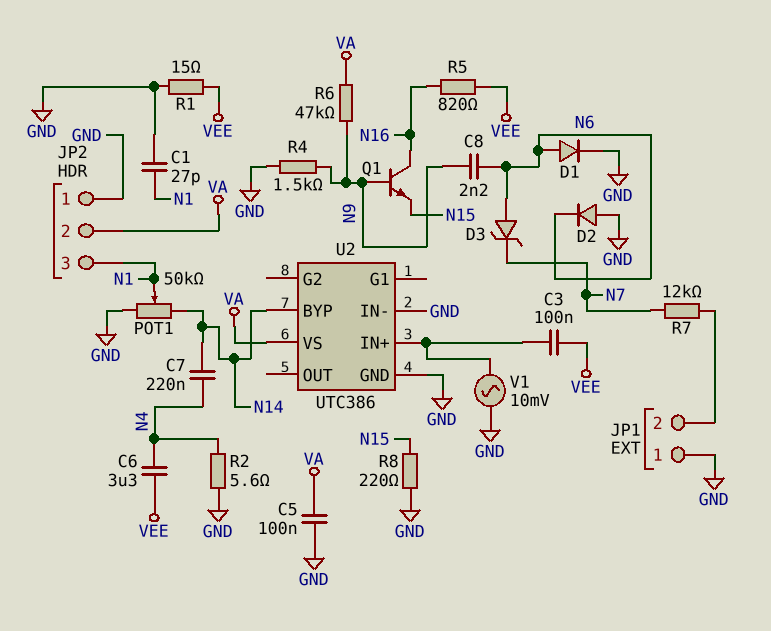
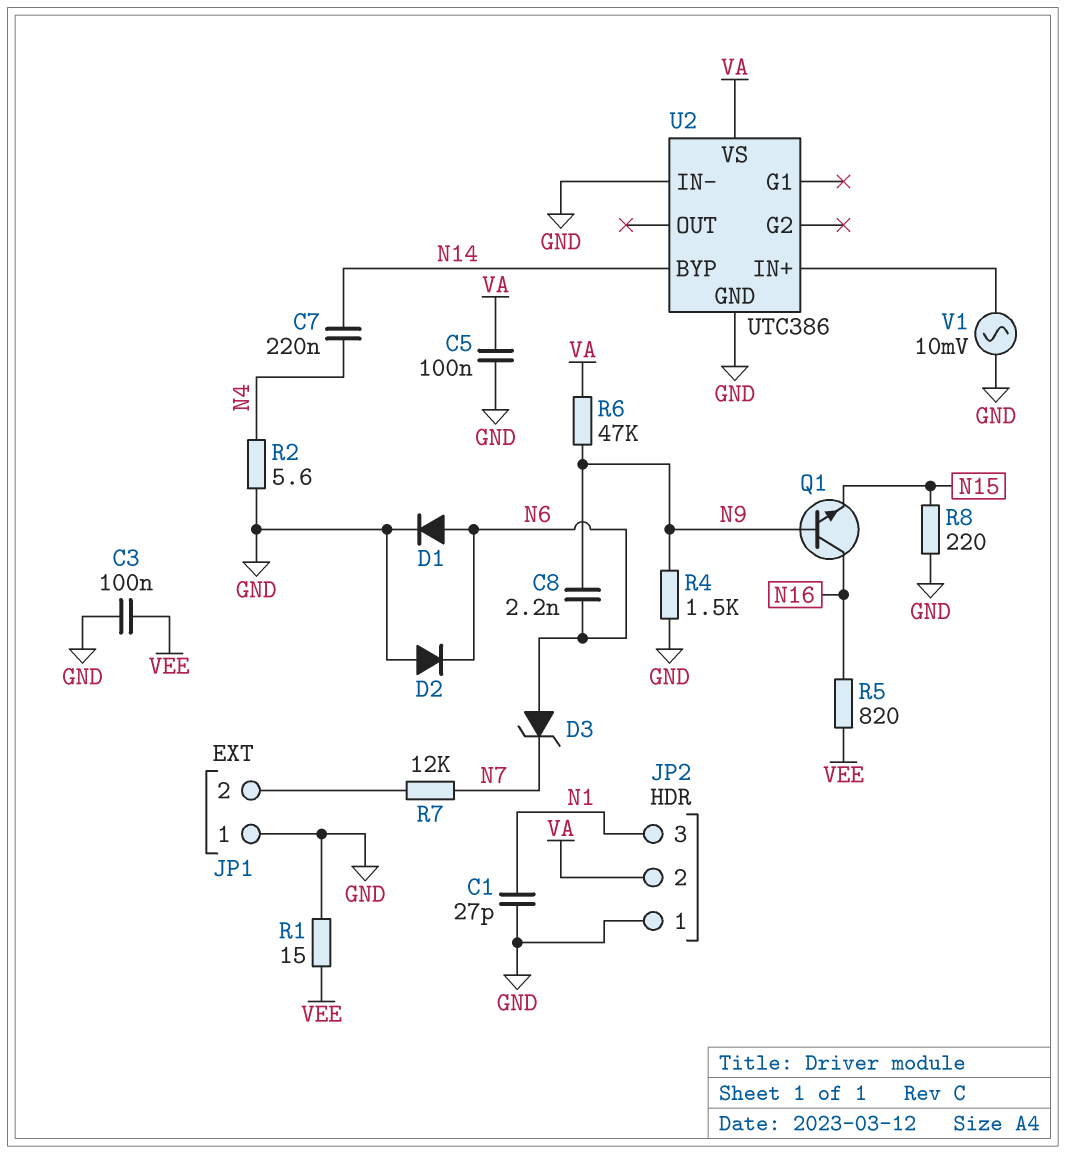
C3: 100nF (U2/IN+, VEE) -> 100nF (GND, VEE)
C6: 3.3uF (N4, VEE) -> none
POT1: 50k (GND, N14, wiper N1) -> none

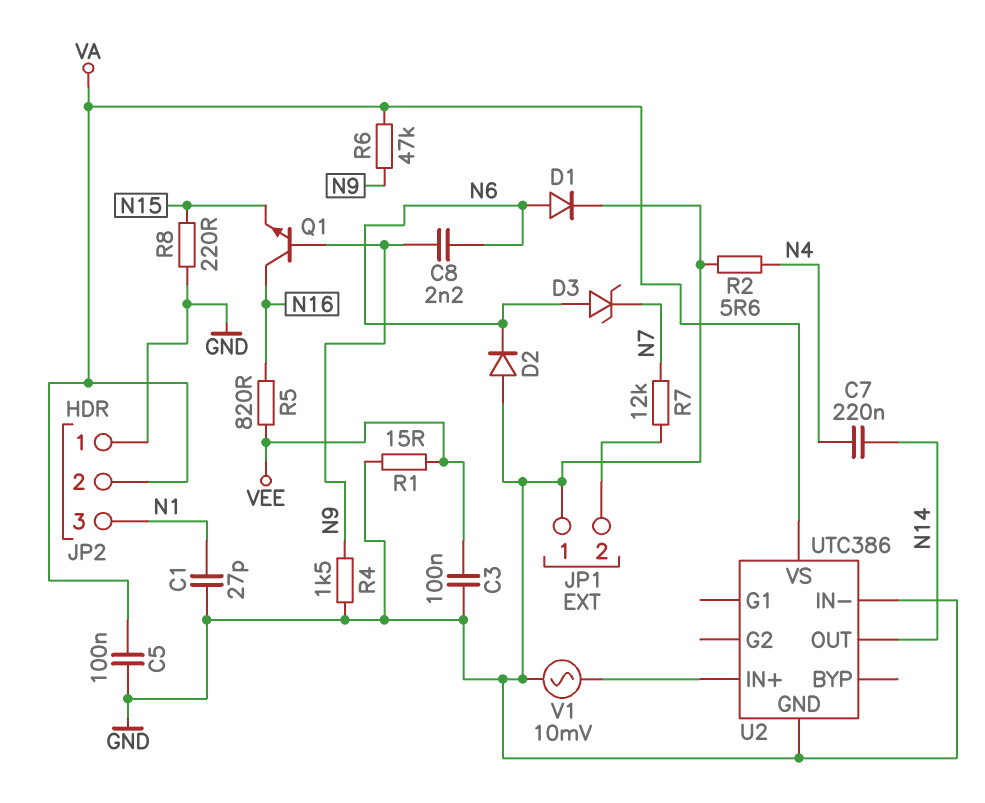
U2 pin BYP: N14 -> none
U2 pin OUT: none -> N14

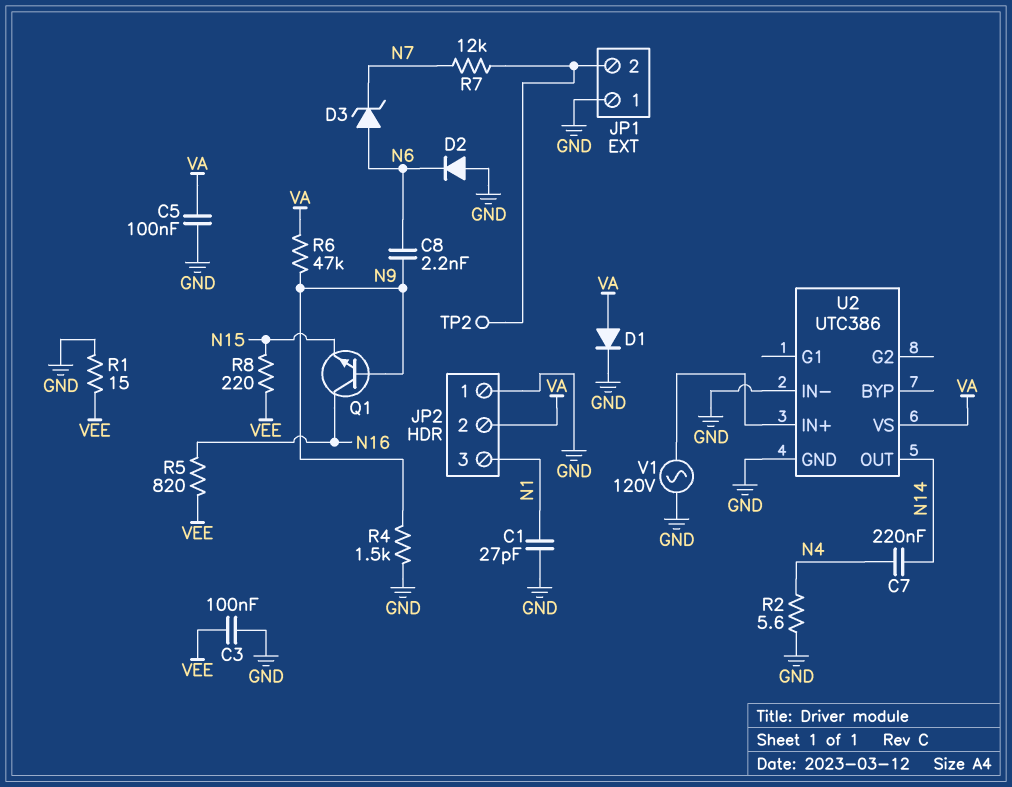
D1: diode (A N6, K GND) -> diode (A VA, K GND)
R8: 220 (GND, N15) -> 220 (N15, VEE)
TP2: none -> test point (JP1/2)
V1: AC 10mV (GND, U2/IN+) -> AC 120V (GND, U2/IN+)

